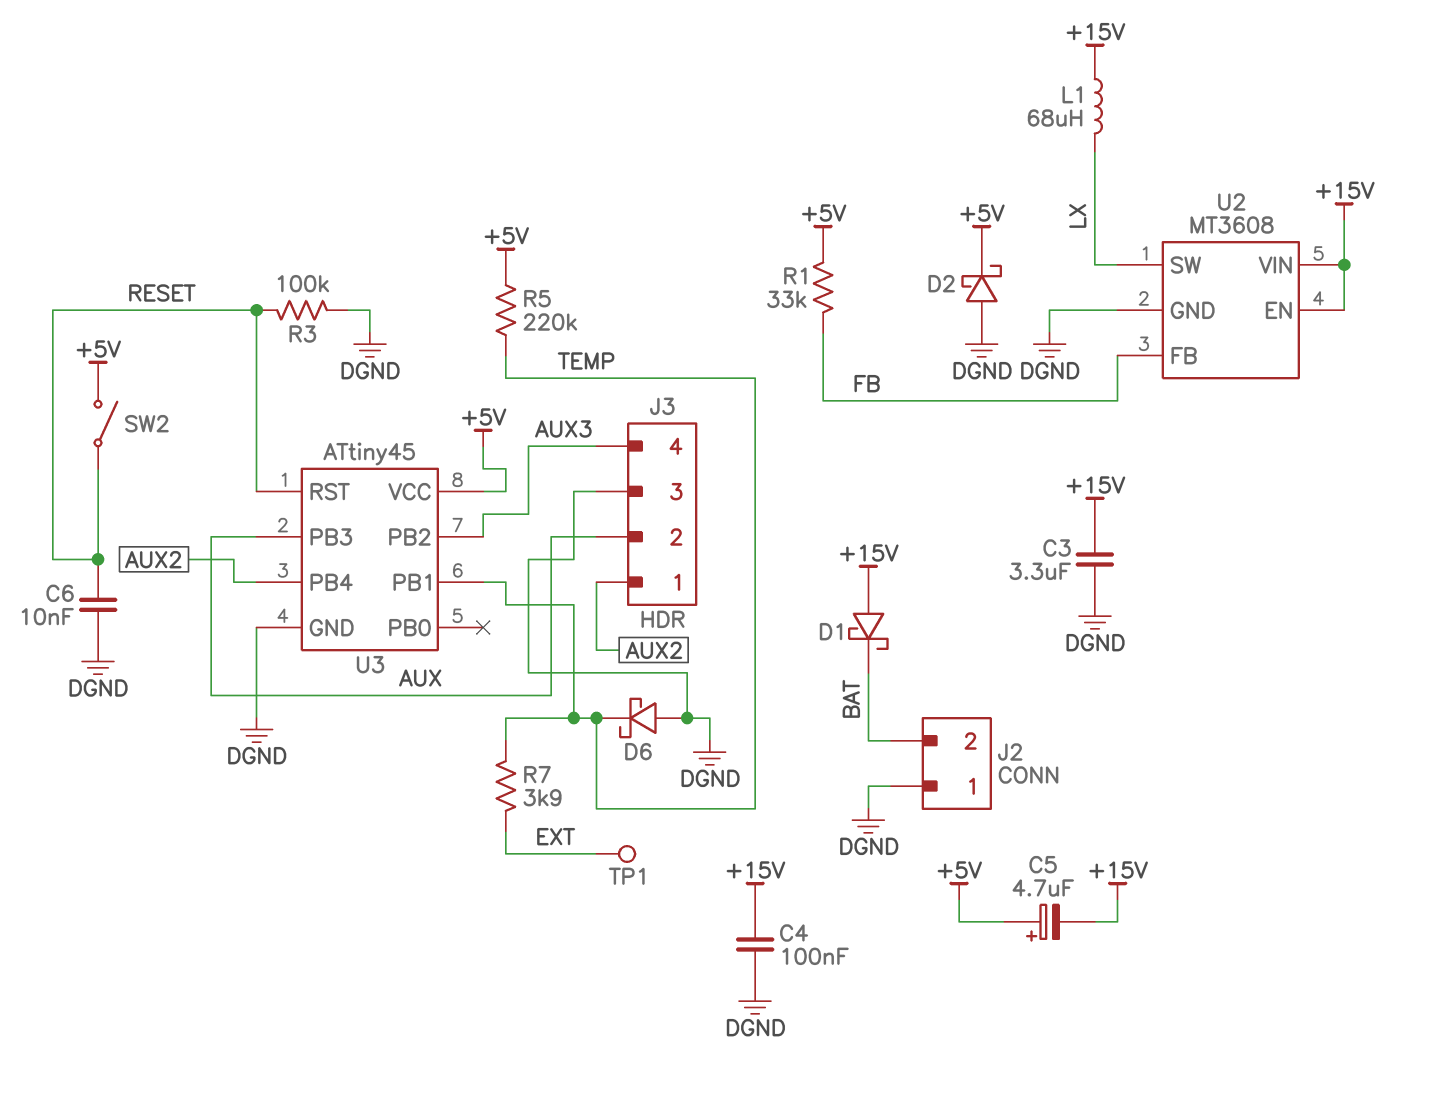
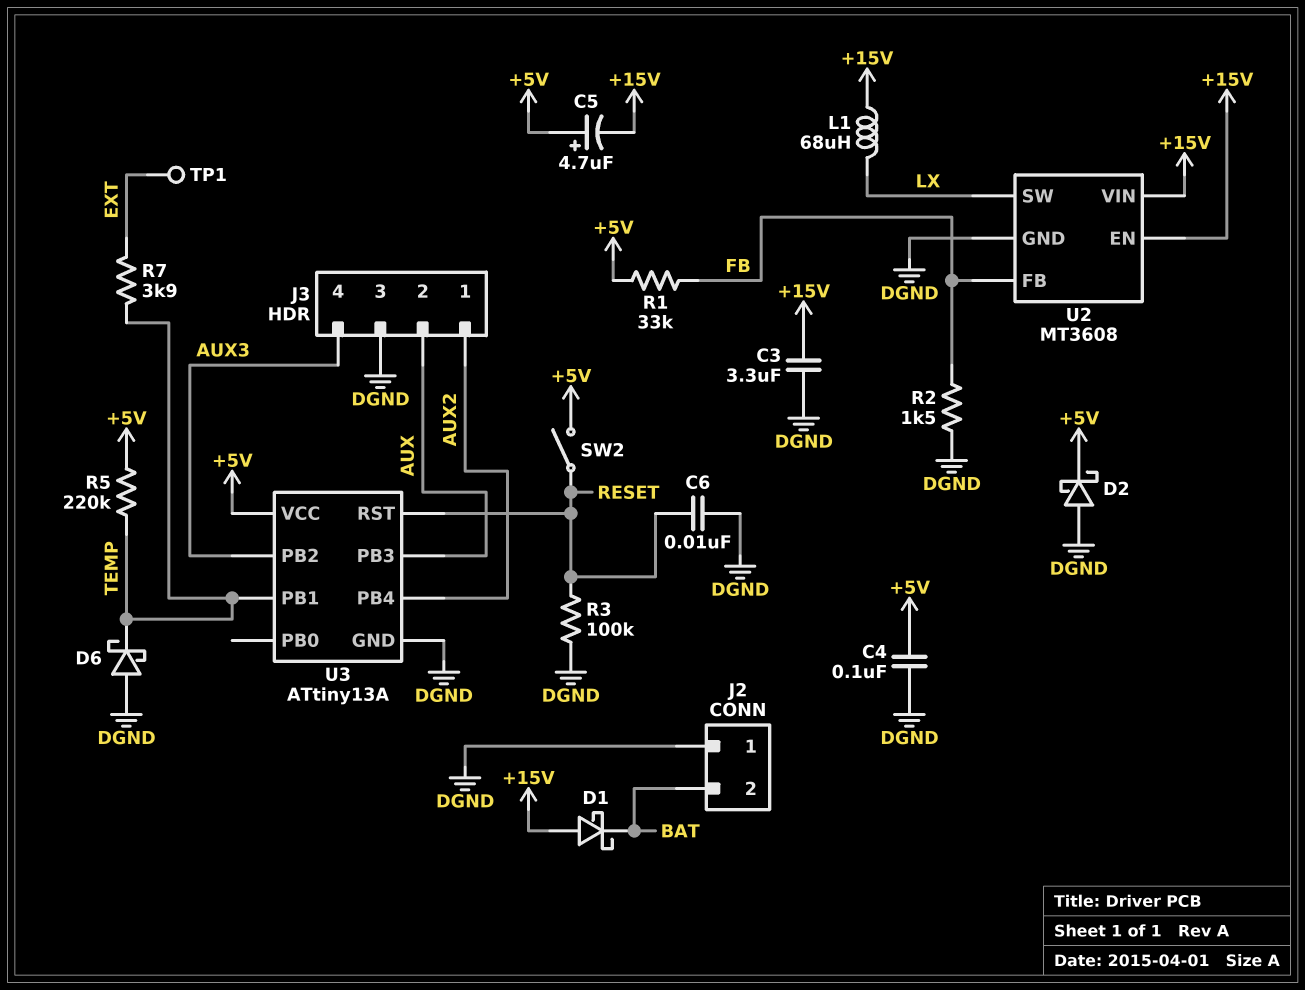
C4: 100nF (+15V, DGND) -> 100nF (+5V, DGND)
R2: none -> 1.5k (DGND, FB)
U3: ATtiny45 -> ATtiny13A

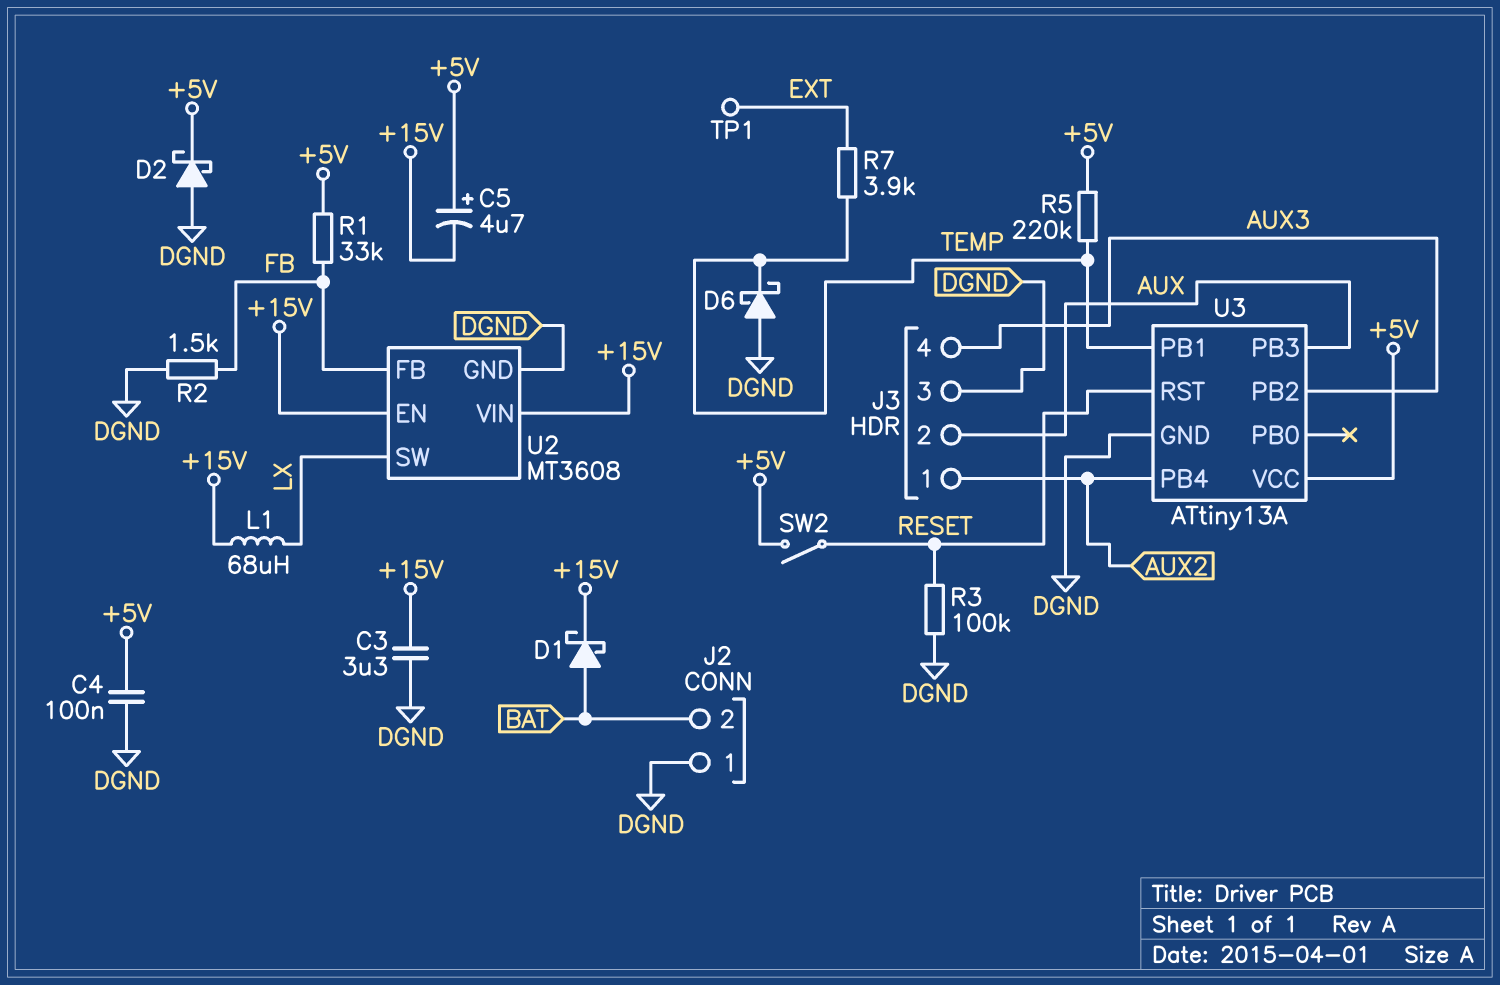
C6: 10nF (DGND, RESET) -> none
D1: schottky (A +15V, K BAT) -> schottky (A BAT, K +15V)

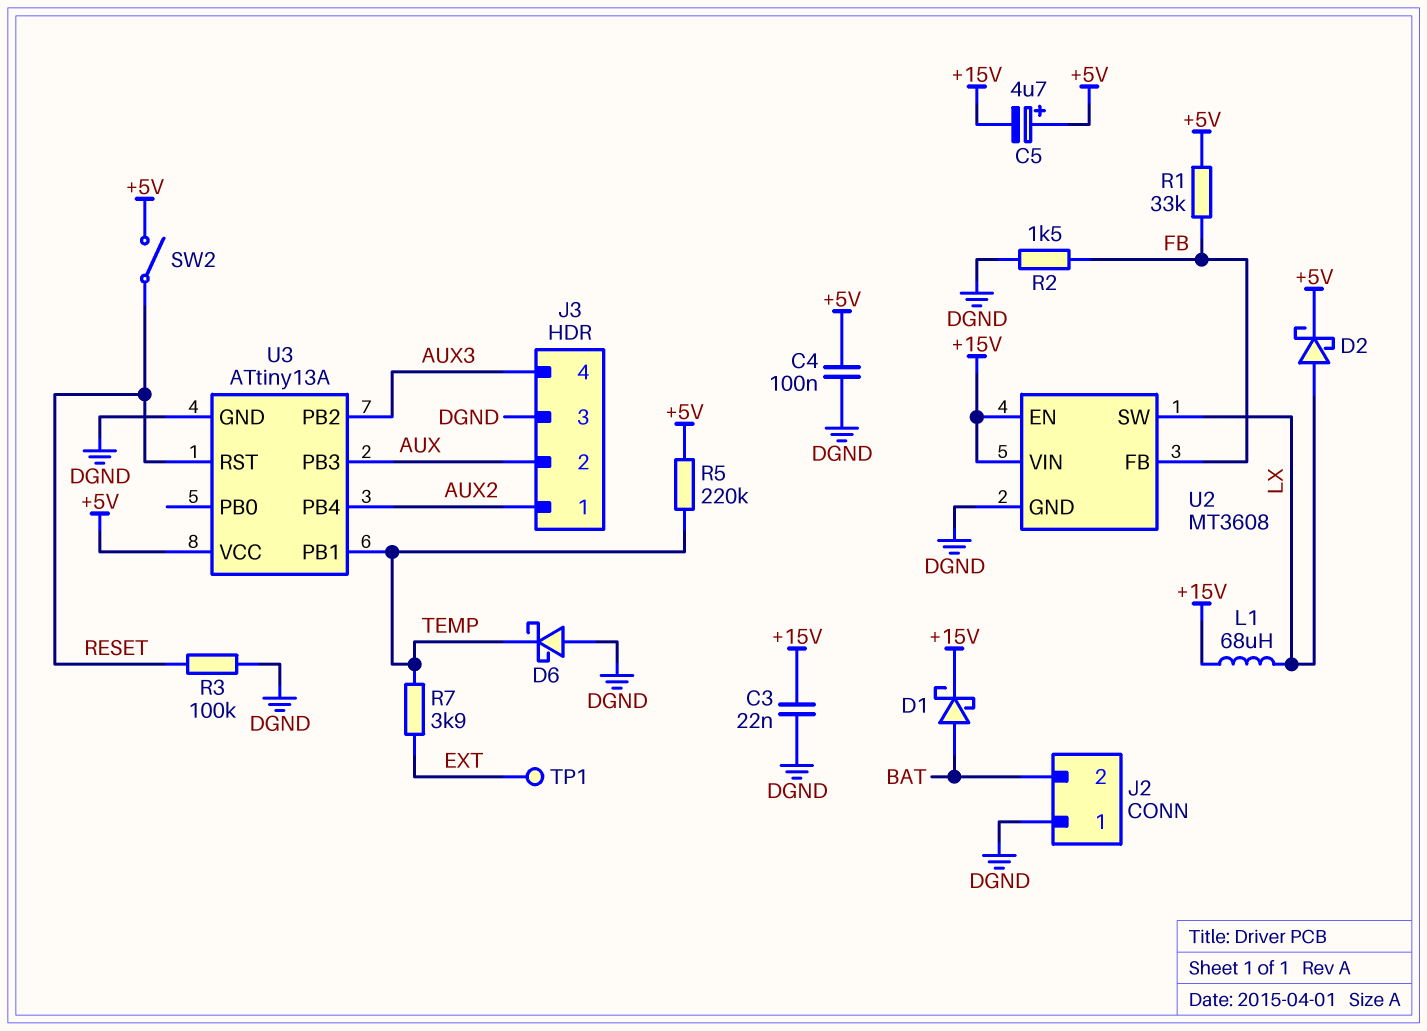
C3: 3.3uF (+15V, DGND) -> 22nF (+15V, DGND)
D2: schottky (A DGND, K +5V) -> schottky (A LX, K +5V)

